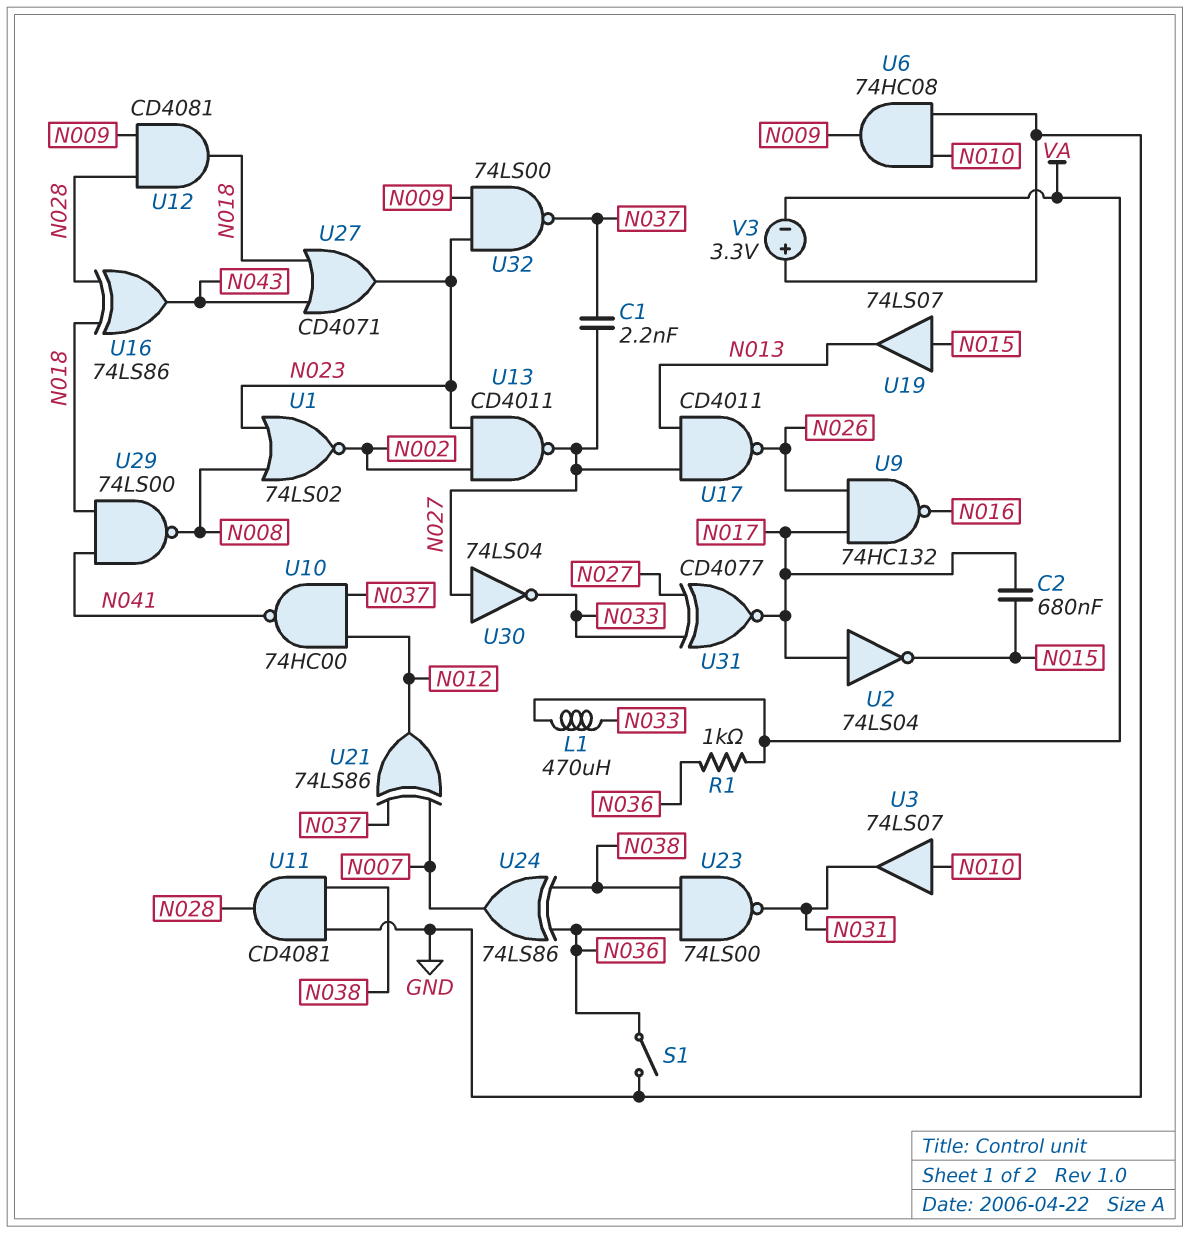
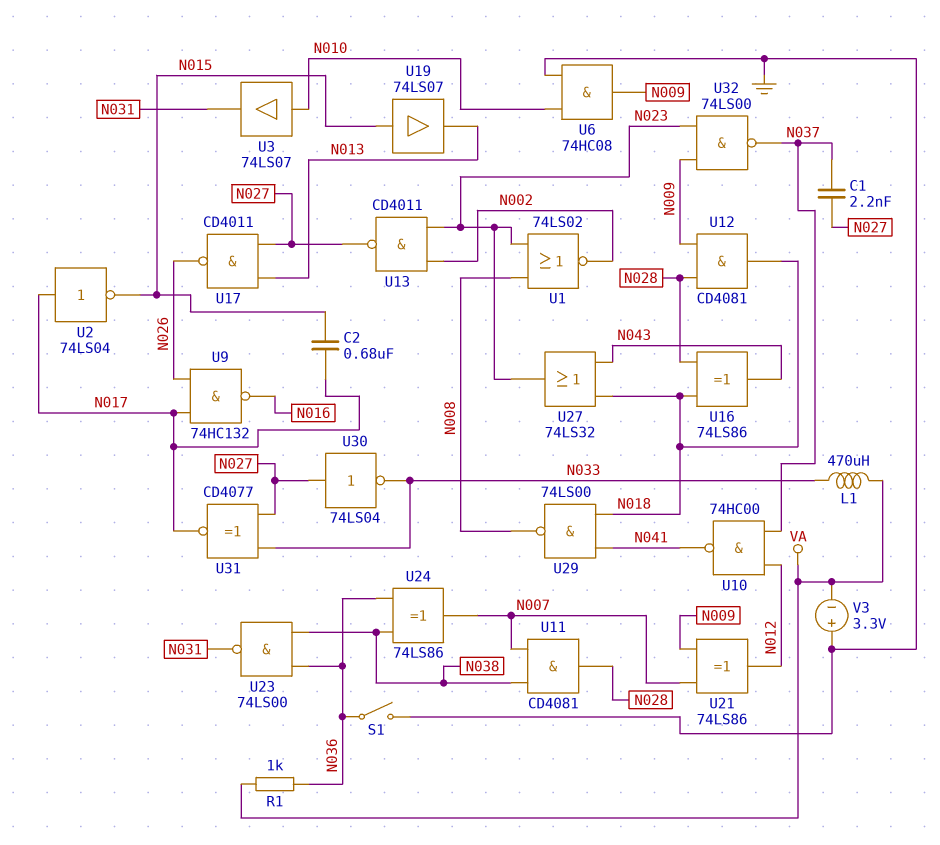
U11: AND CD4081 (in GND, in N038, out N028) -> AND CD4081 (in N007, in N038, out N028)
U21: XOR 74LS86 (in N007, in N037, out N012) -> XOR 74LS86 (in N007, in N009, out N012)
U27: OR CD4071 (in N018, in N043, out N023) -> OR 74LS32 (in N018, in N043, out N023)

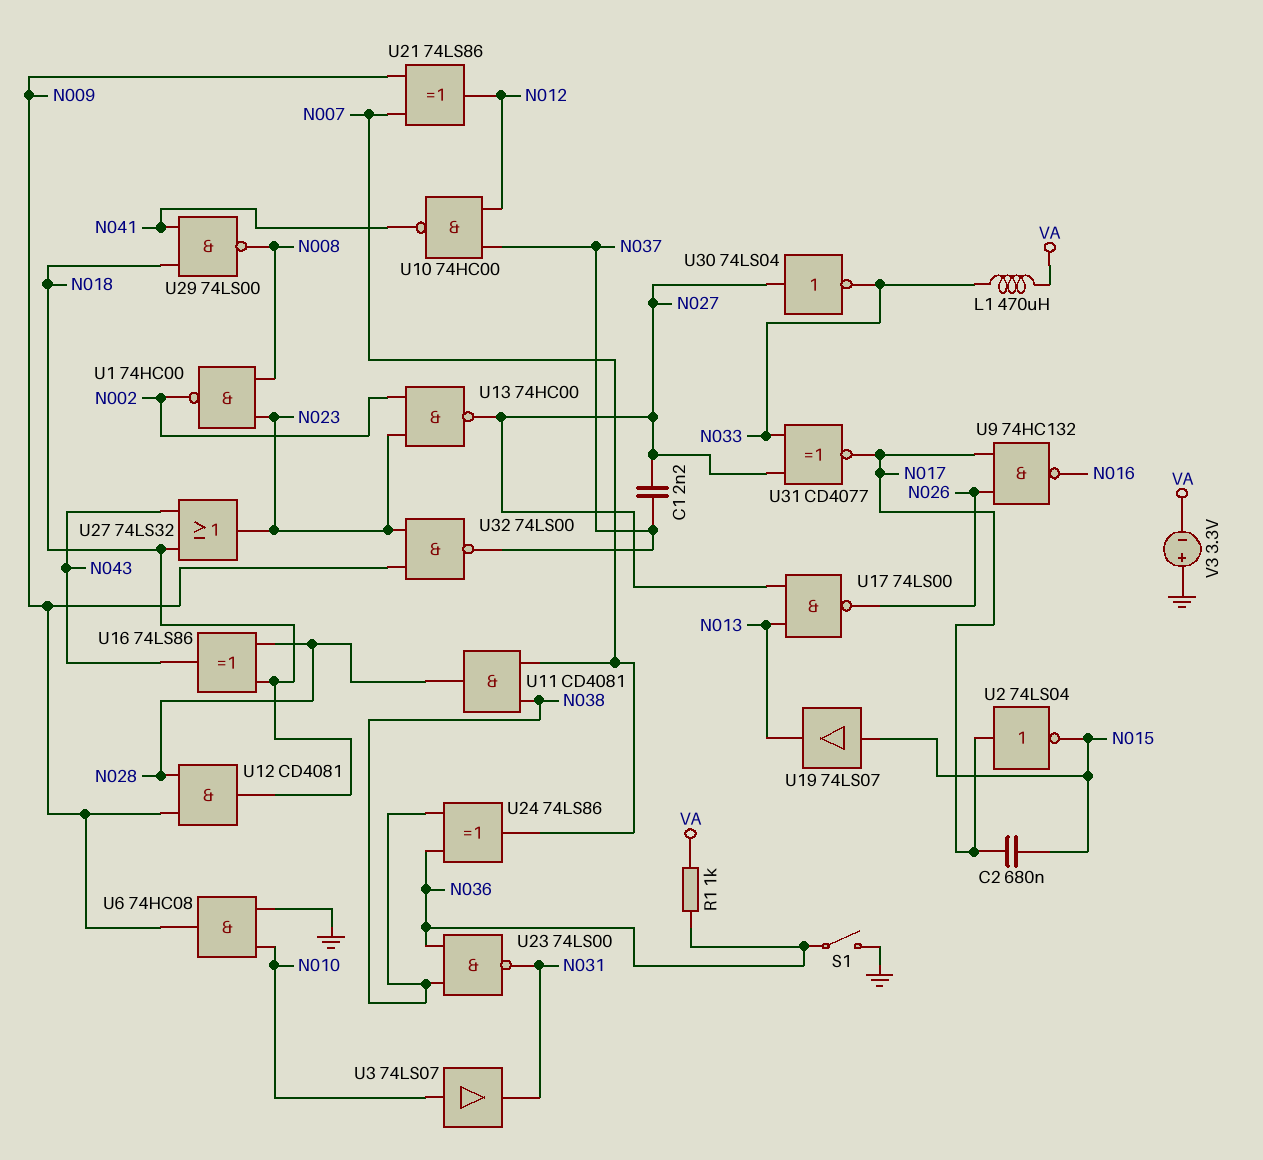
U1: NOR 74LS02 (in N008, in N023, out N002) -> NAND 74HC00 (in N008, in N023, out N002)
U13: NAND CD4011 (in N002, in N023, out N027) -> NAND 74HC00 (in N002, in N023, out N027)
U17: NAND CD4011 (in N013, in N027, out N026) -> NAND 74LS00 (in N013, in N027, out N026)

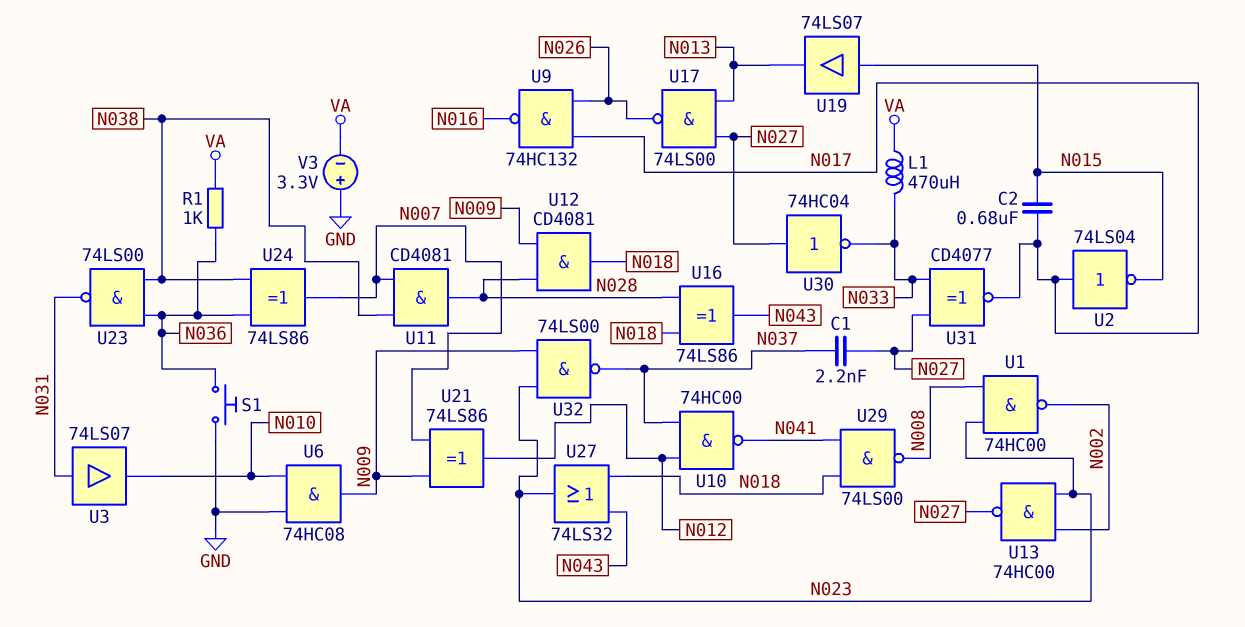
S1: switch (GND, N036) -> button (GND, N036)
U3: buffer 74LS07 (in N010, out N031) -> buffer 74LS07 (in N031, out N010)
U30: NOT 74LS04 (in N027, out N033) -> NOT 74HC04 (in N027, out N033)

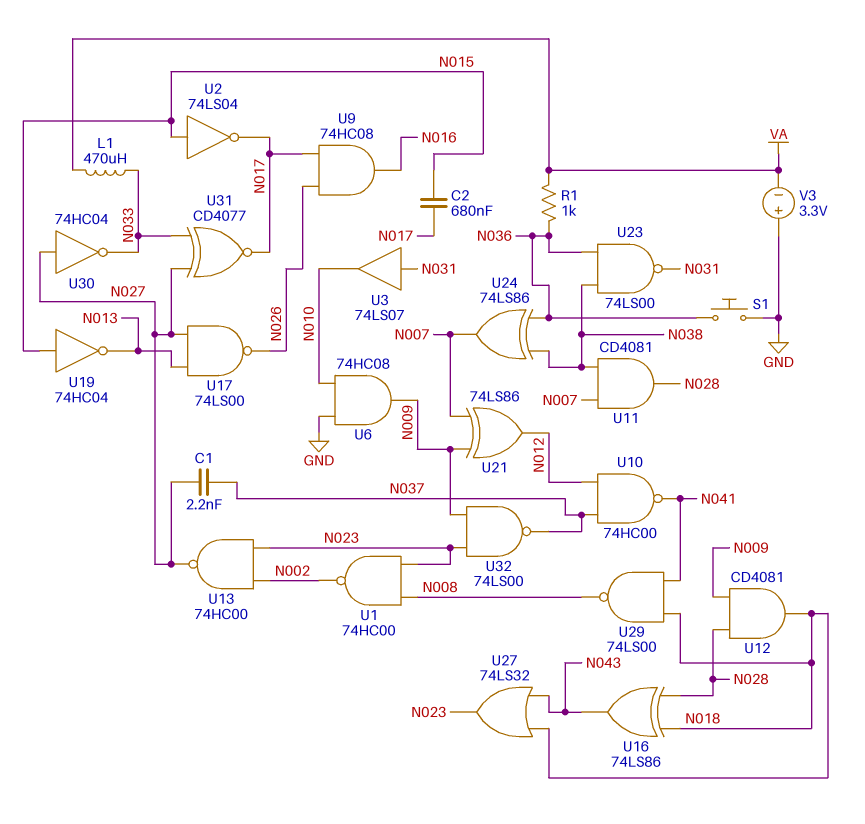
U2: NOT 74LS04 (in N017, out N015) -> NOT 74LS04 (in N015, out N017)
U9: NAND 74HC132 (in N017, in N026, out N016) -> AND 74HC08 (in N017, in N026, out N016)
U19: buffer 74LS07 (in N015, out N013) -> NOT 74HC04 (in N015, out N013)

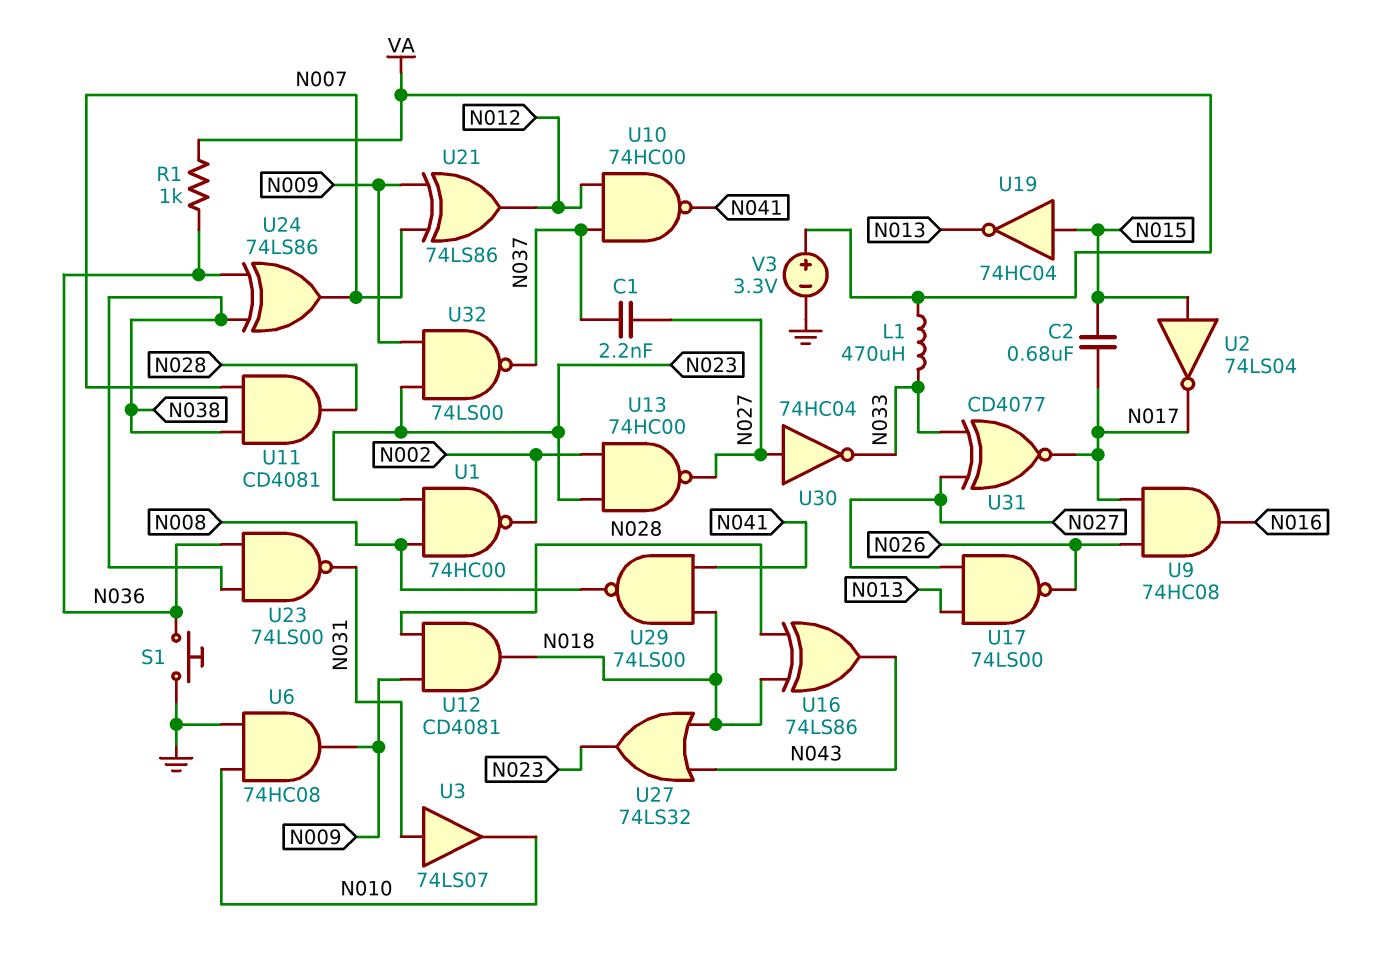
V3: 3.3V (plus GND, minus VA) -> 3.3V (plus VA, minus GND)

